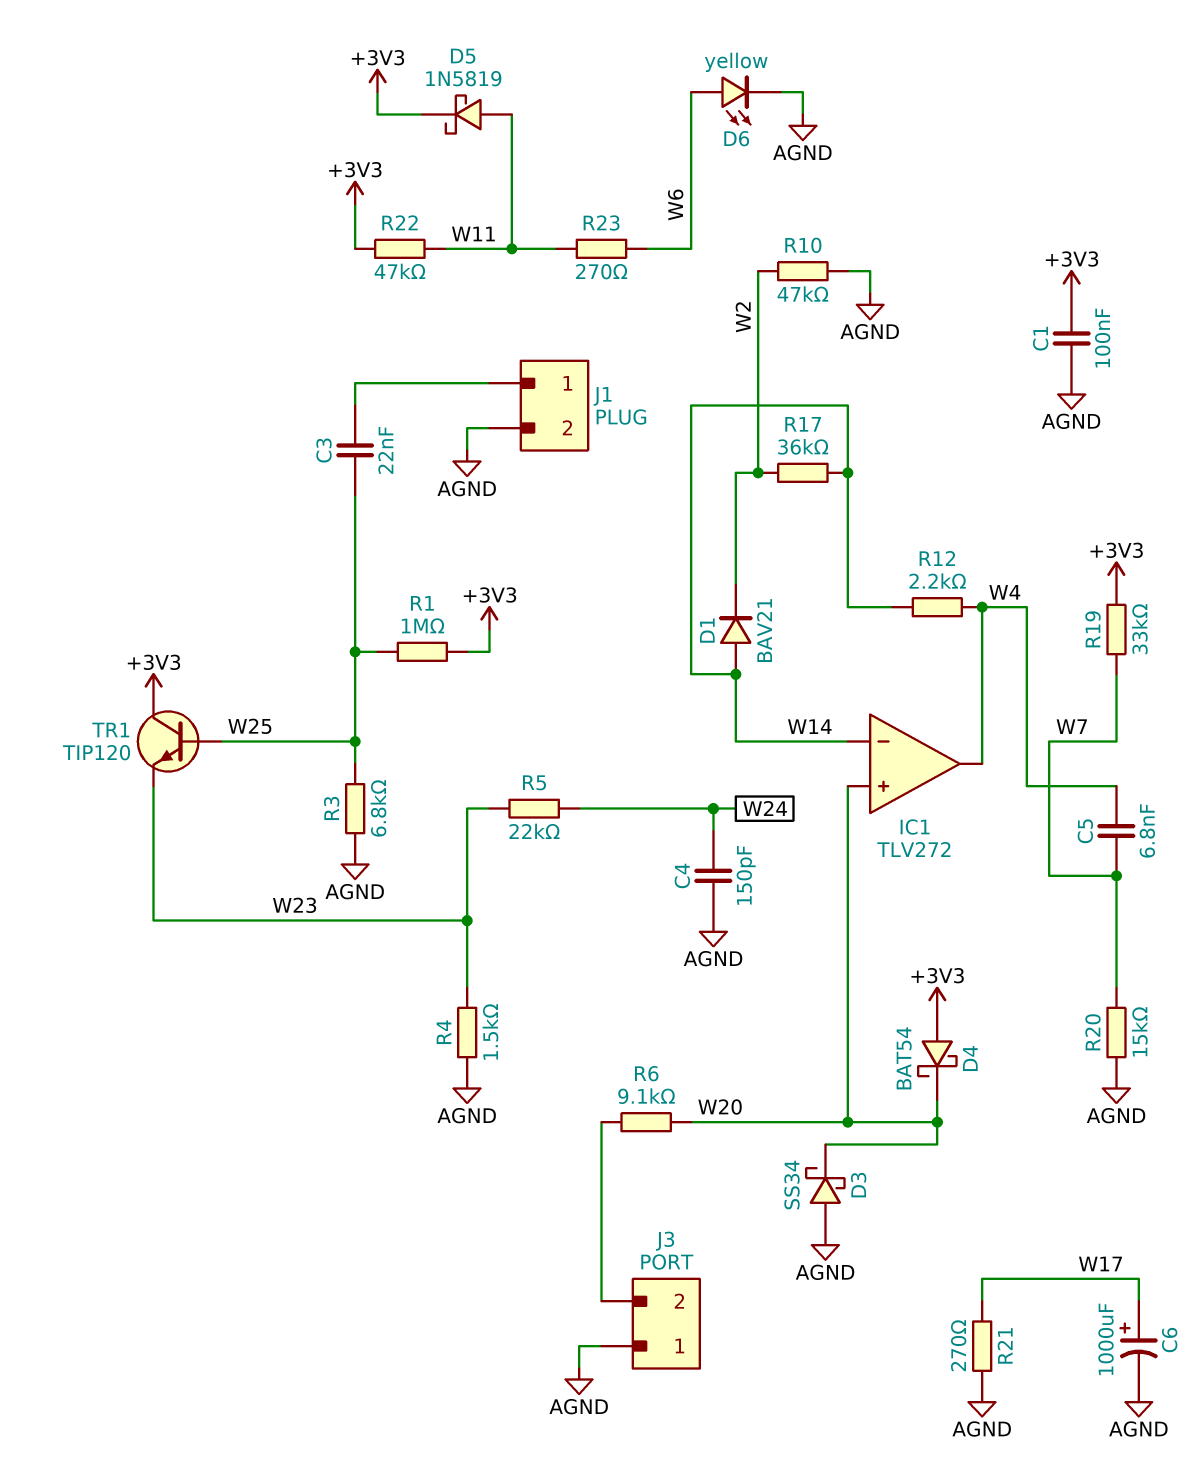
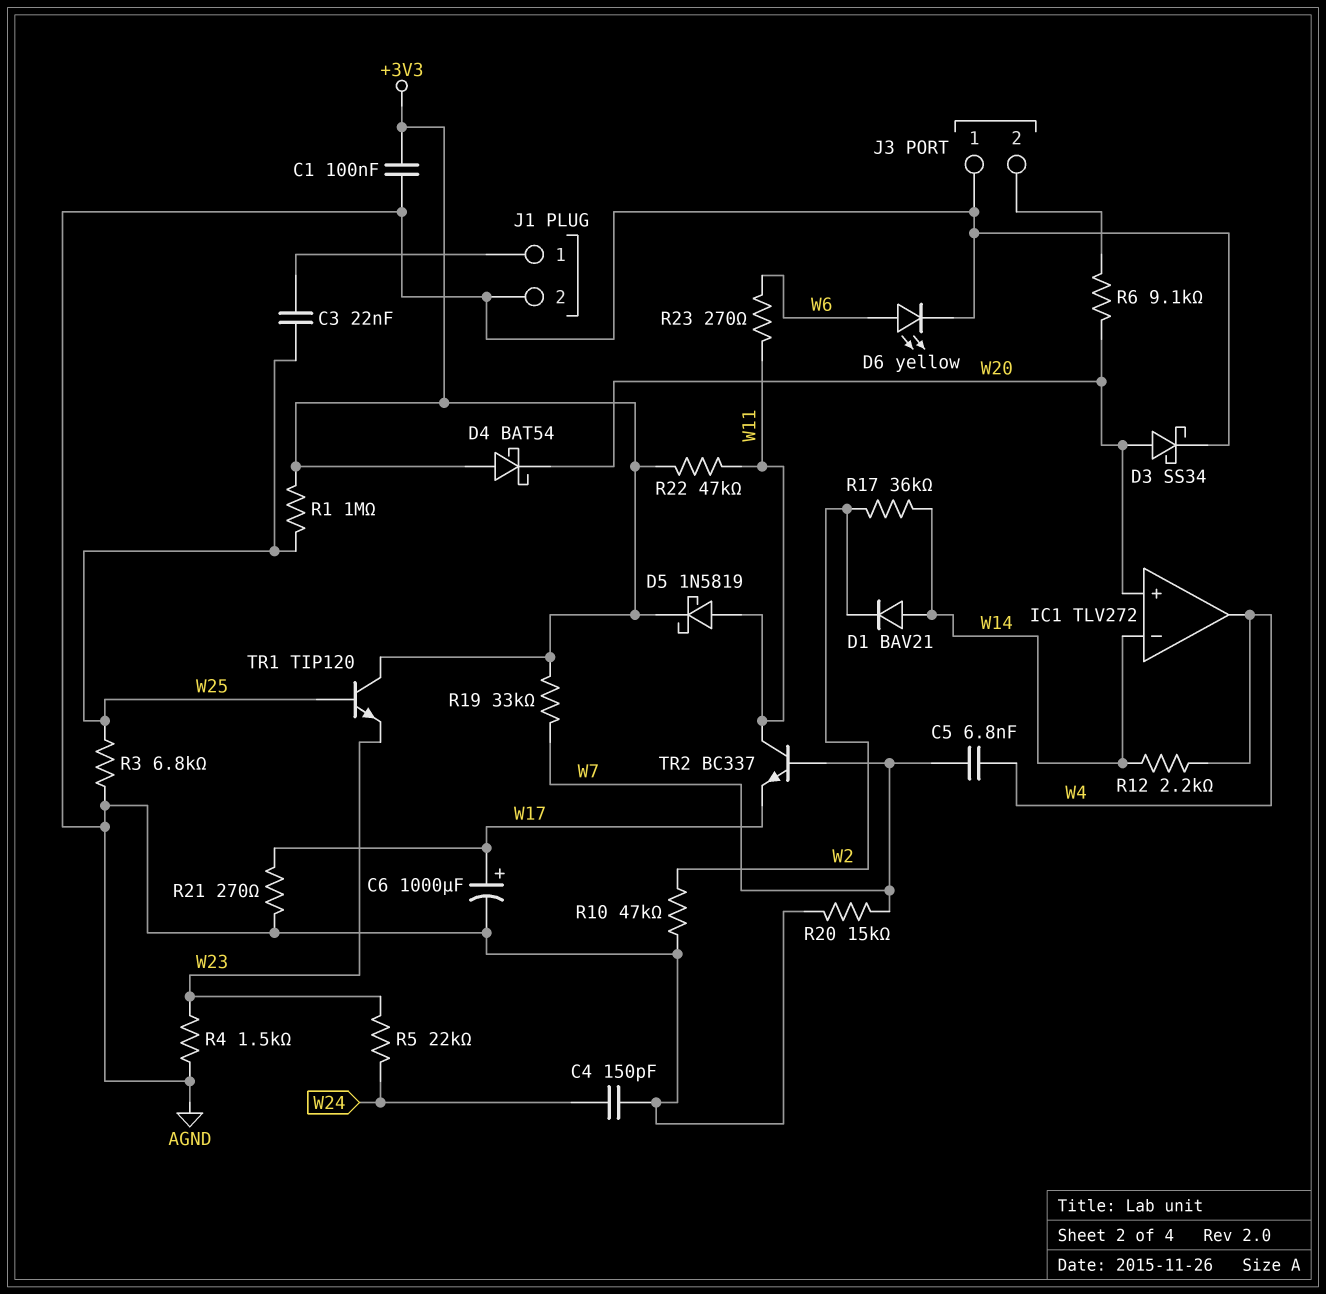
D3: schottky SS34 (A AGND, K W20) -> schottky SS34 (A W20, K AGND)
TR2: none -> NPN BC337 (B W7, C W11, E W17)

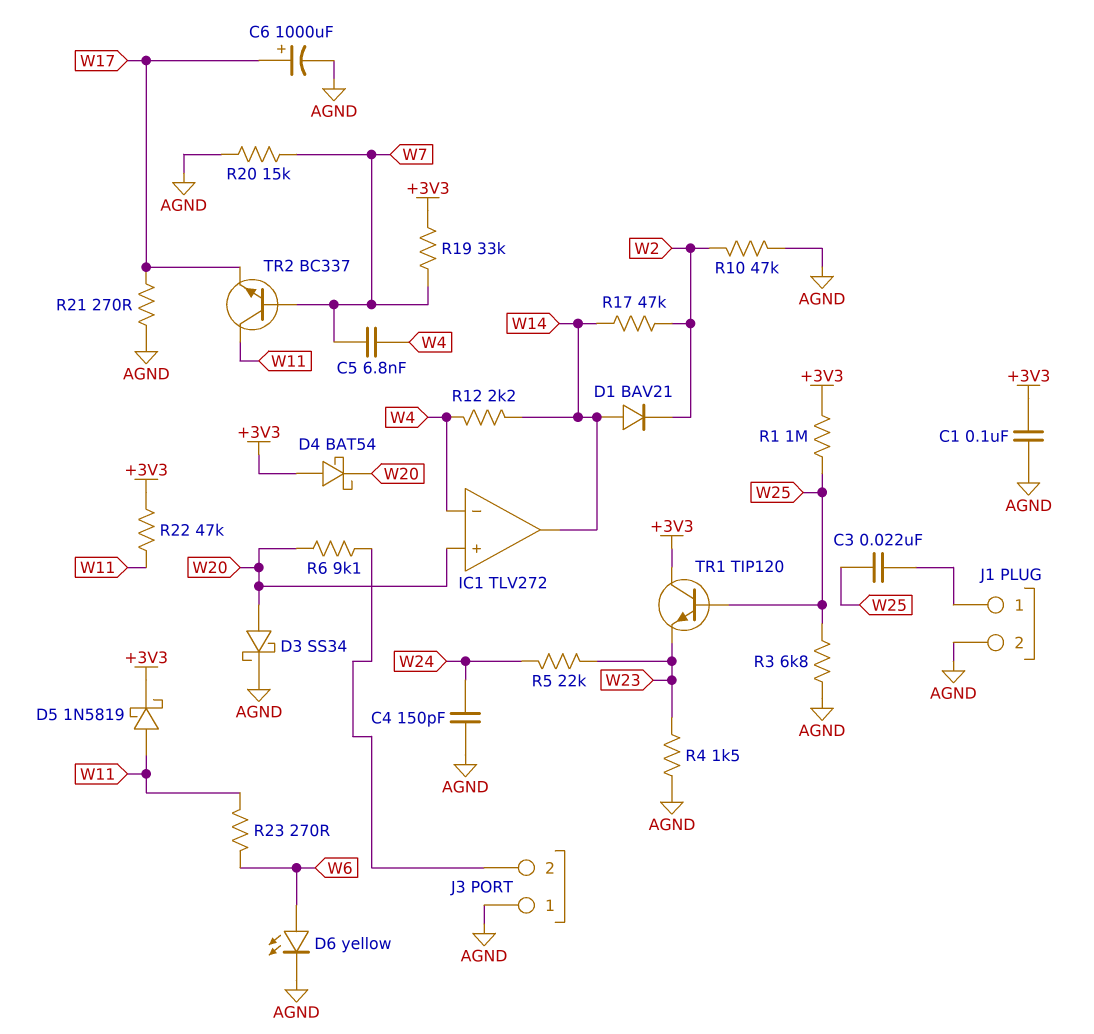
IC1 pin in-: W14 -> W4
IC1 pin out: W4 -> W14
R17: 36k (W2, W14) -> 47k (W2, W14)

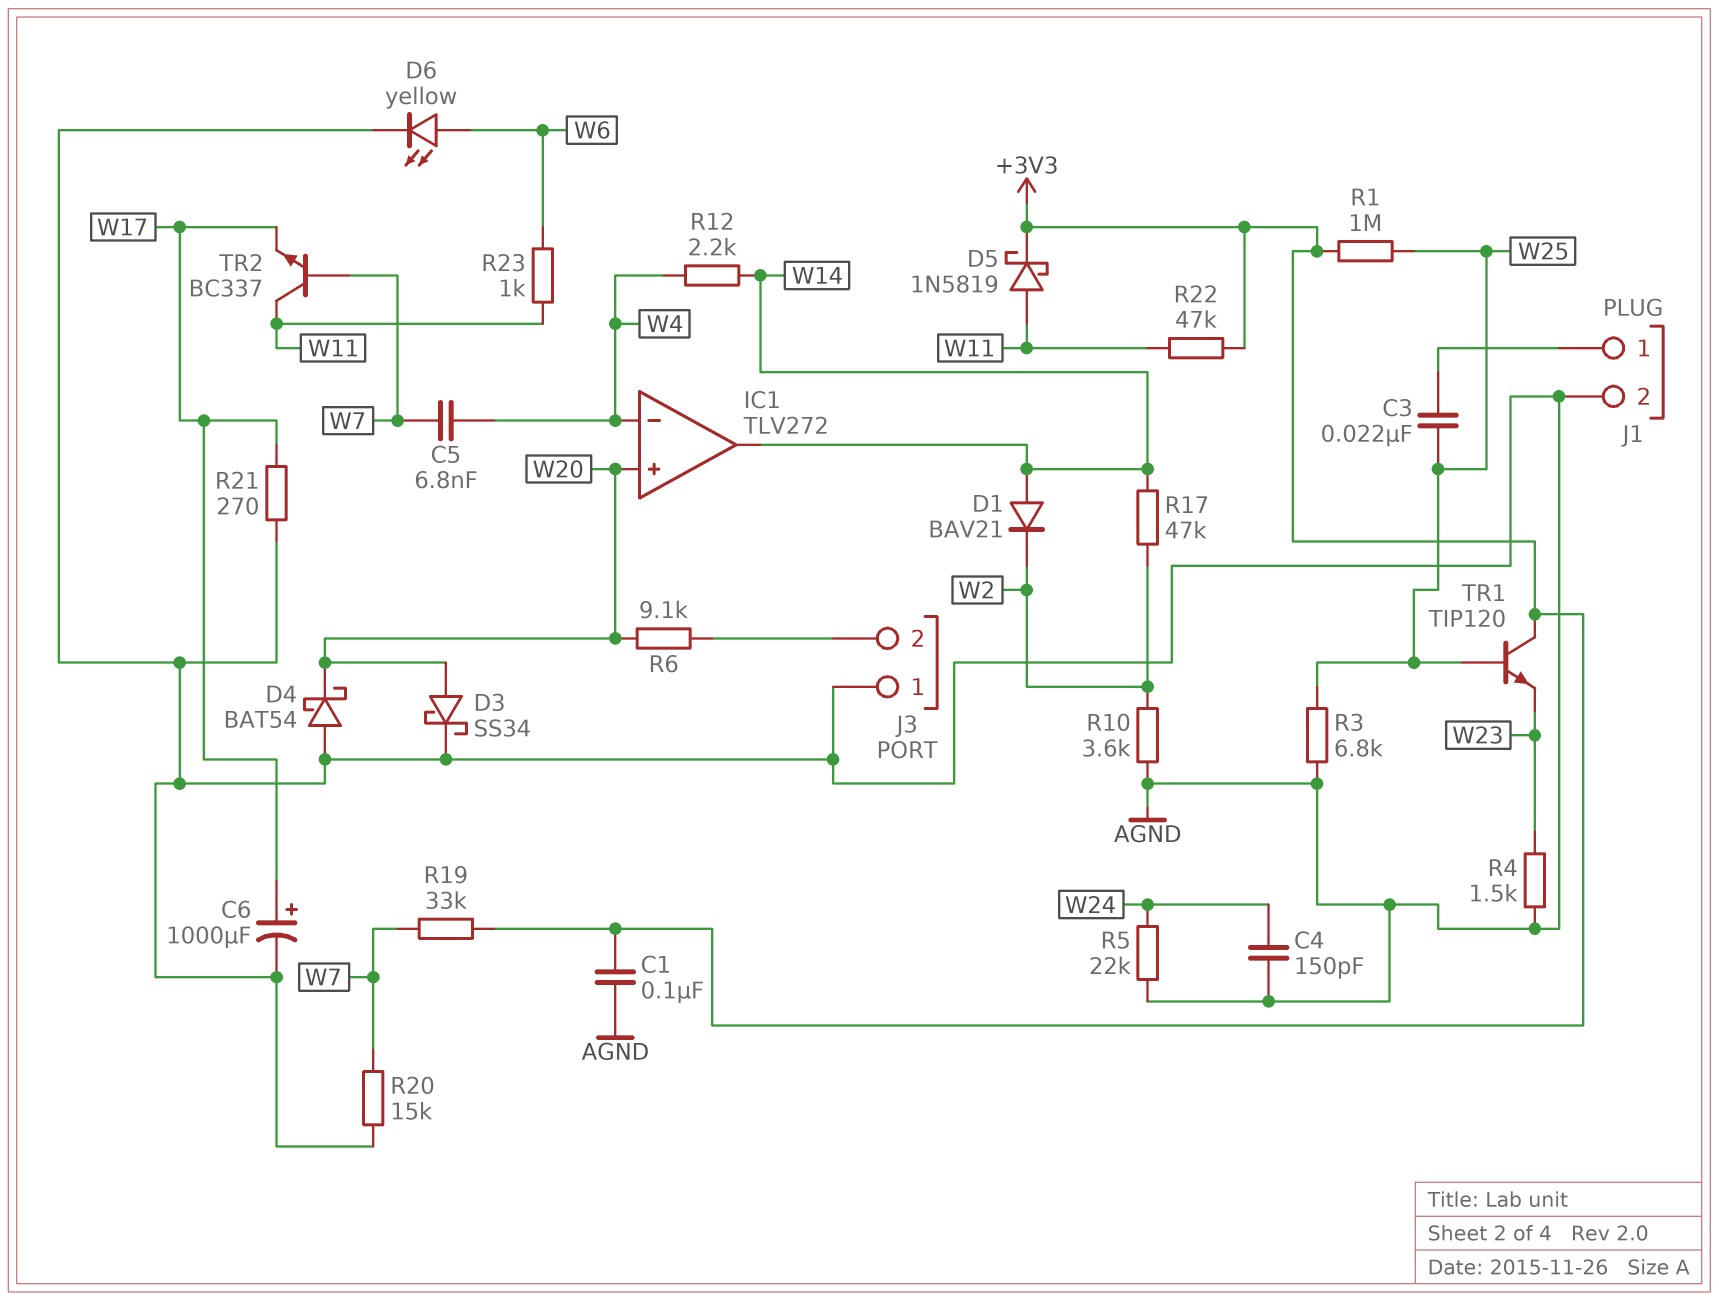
D4: schottky BAT54 (A +3V3, K W20) -> schottky BAT54 (A AGND, K W20)
R5: 22k (W23, W24) -> 22k (AGND, W24)
R10: 47k (AGND, W2) -> 3.6k (AGND, W2)
R23: 270 (W6, W11) -> 1k (W6, W11)

